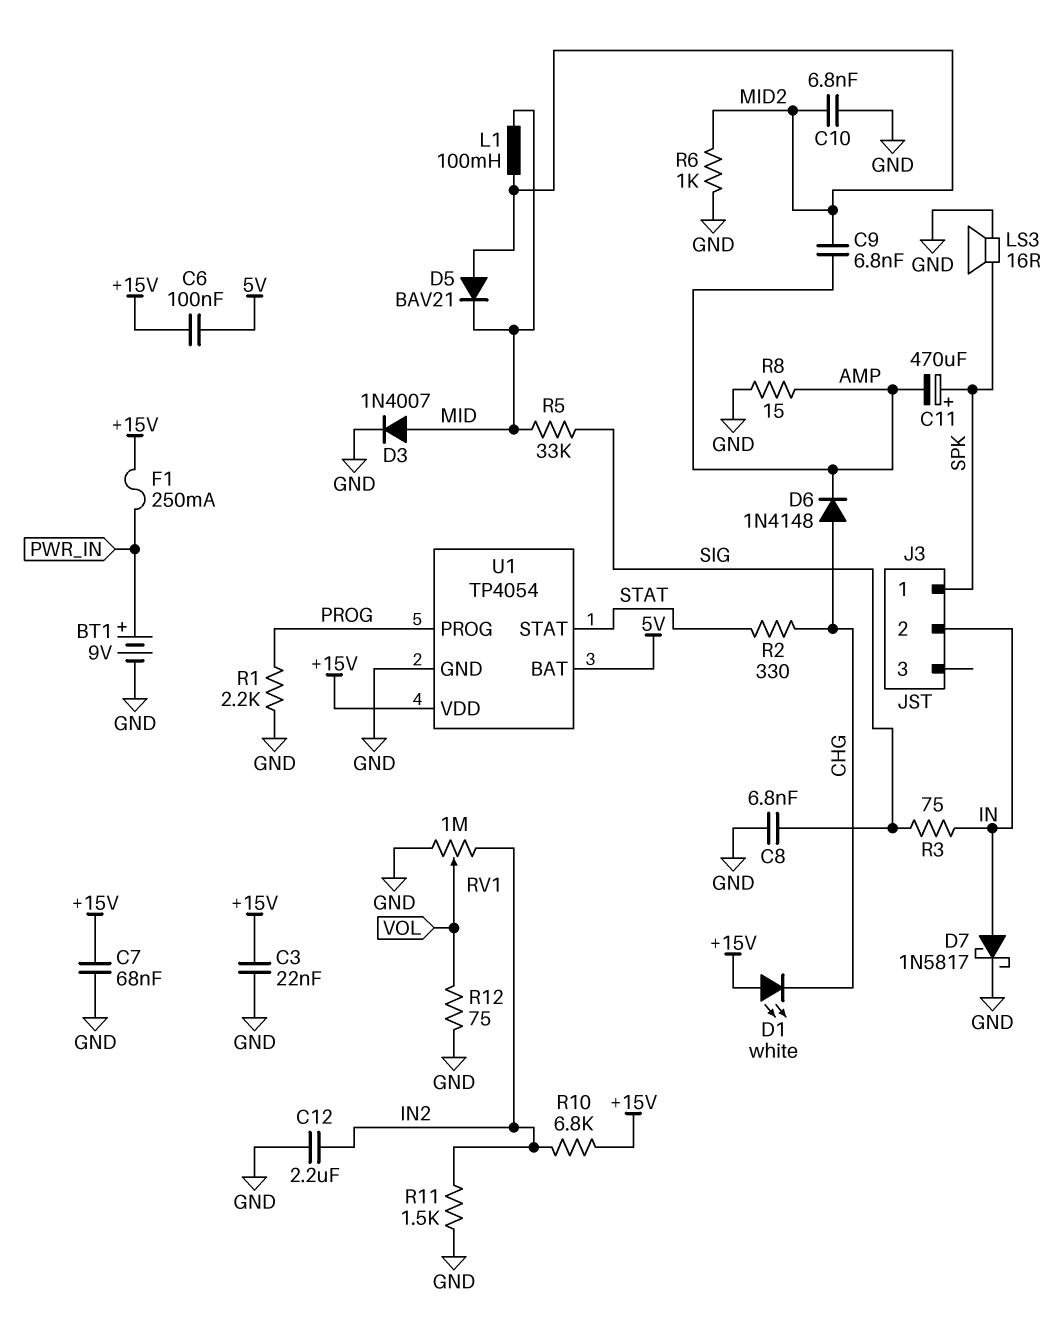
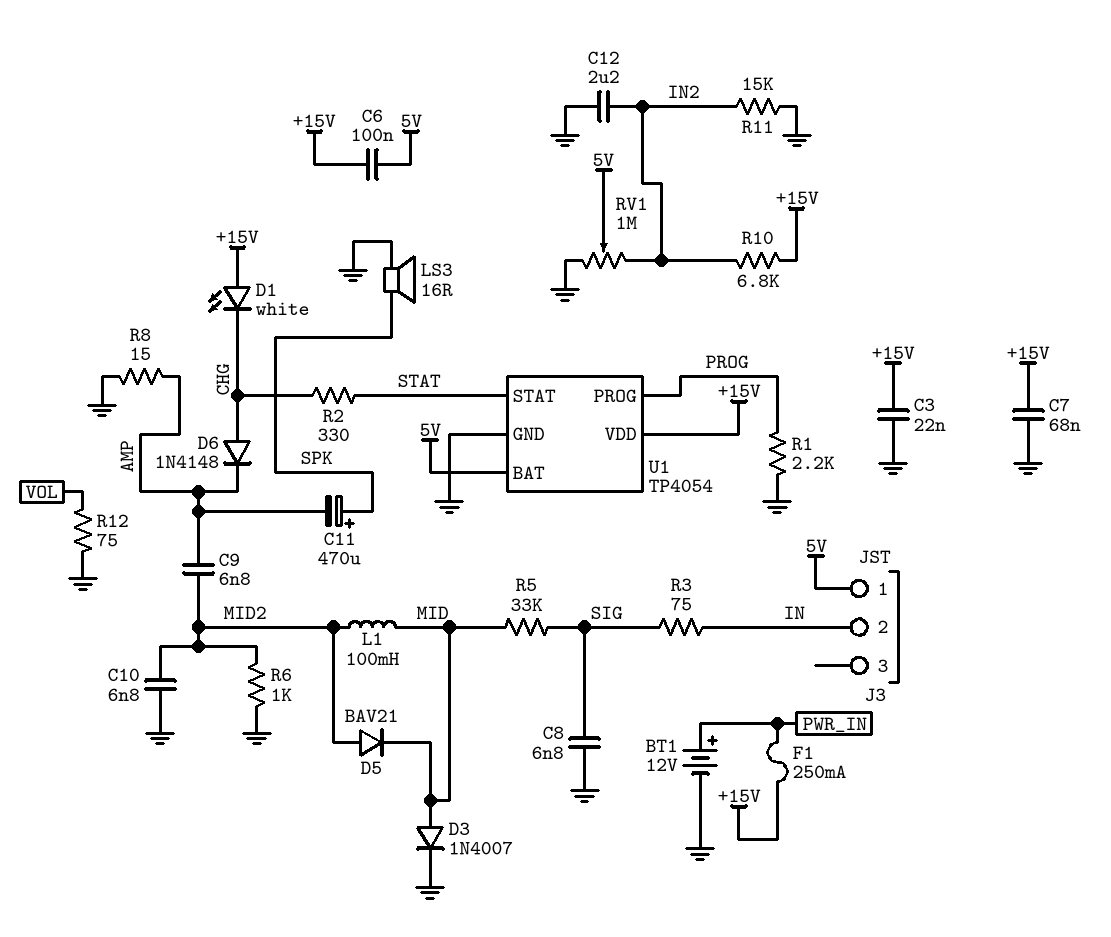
BT1: 9V (plus PWR_IN, minus GND) -> 12V (plus PWR_IN, minus GND)
D7: schottky 1N5817 (A IN, K GND) -> none
J3 pin 1: SPK -> 5V
R11: 1.5k (GND, IN2) -> 15k (GND, IN2)
RV1: 1M (GND, IN2, wiper VOL) -> 1M (GND, IN2, wiper 5V)

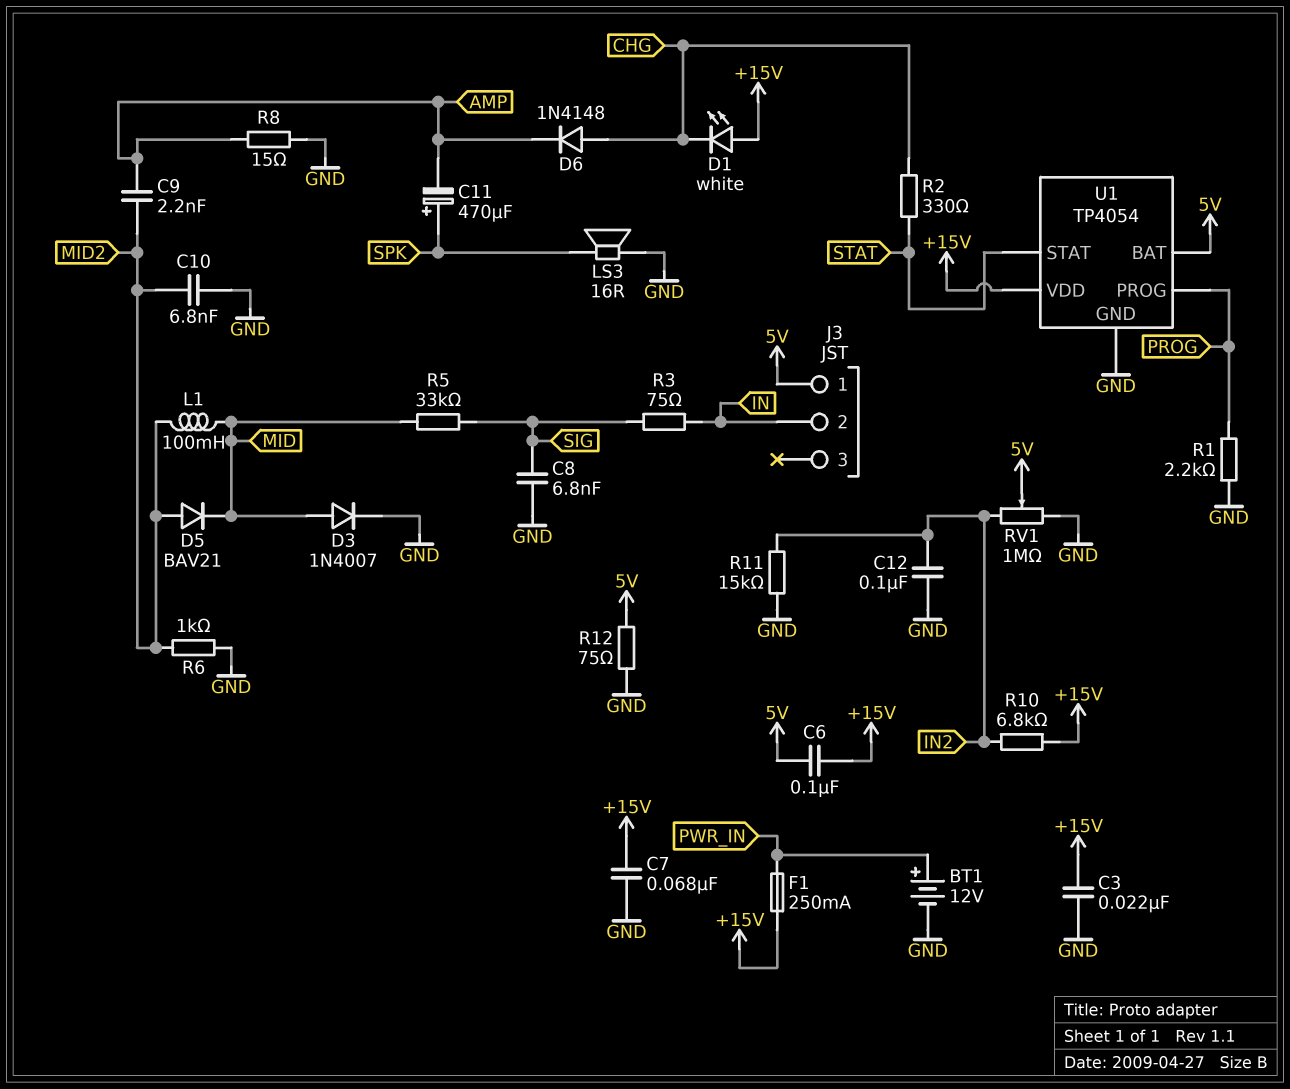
C9: 6.8nF (AMP, MID2) -> 2.2nF (AMP, MID2)
C12: 2.2uF (GND, IN2) -> 100nF (GND, IN2)
R12: 75 (GND, VOL) -> 75 (5V, GND)

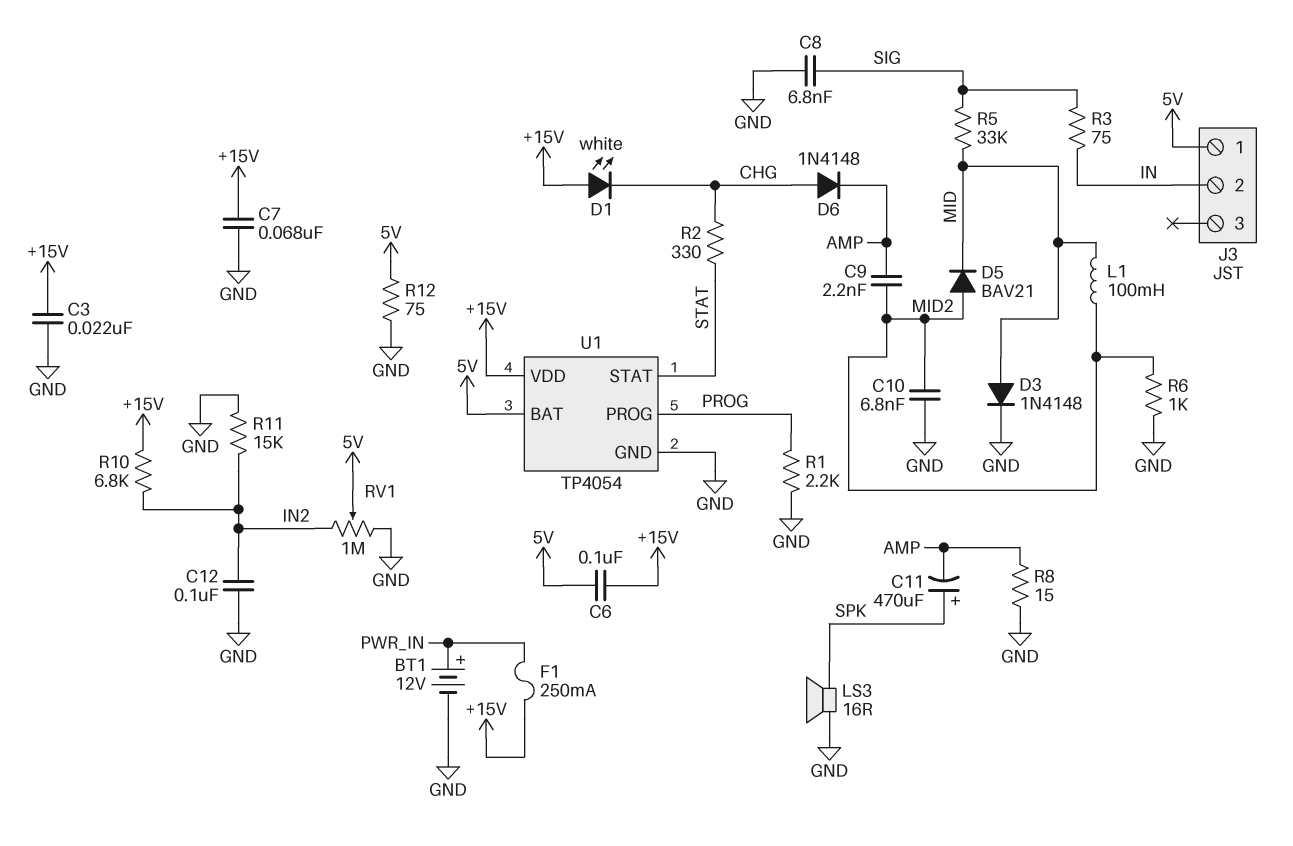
D3: diode 1N4007 (A MID, K GND) -> diode 1N4148 (A MID, K GND)

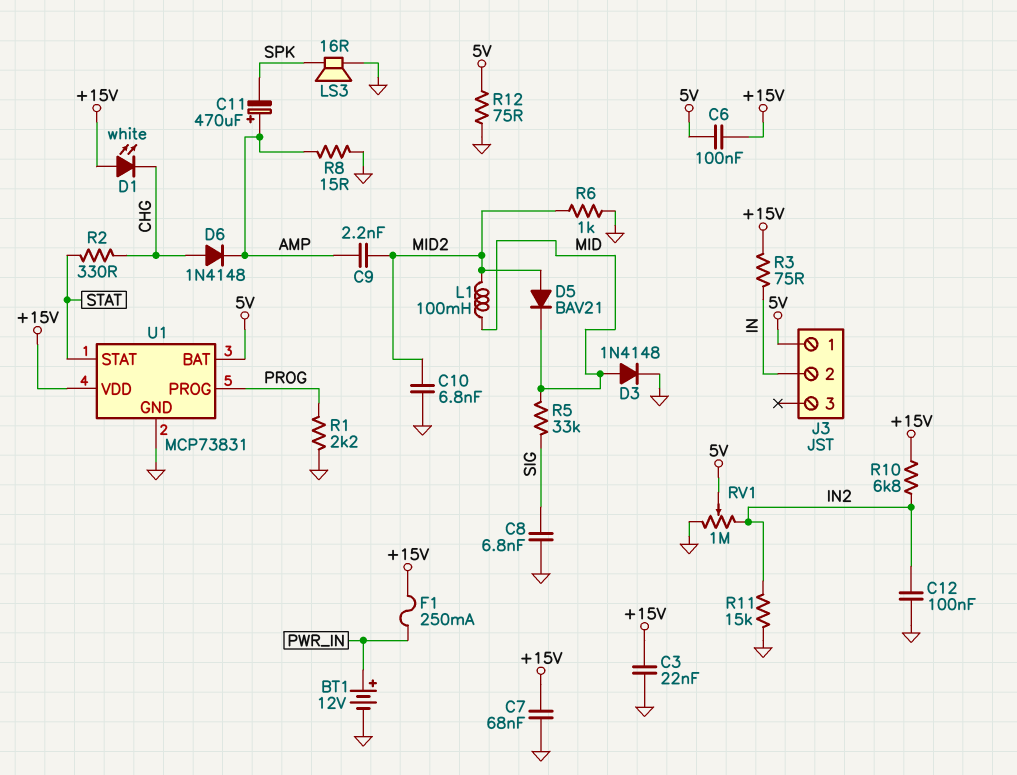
C11: 470uF (plus SPK, minus AMP) -> 470uF (plus AMP, minus SPK)
R3: 75 (IN, SIG) -> 75 (+15V, IN)
U1: TP4054 -> MCP73831

